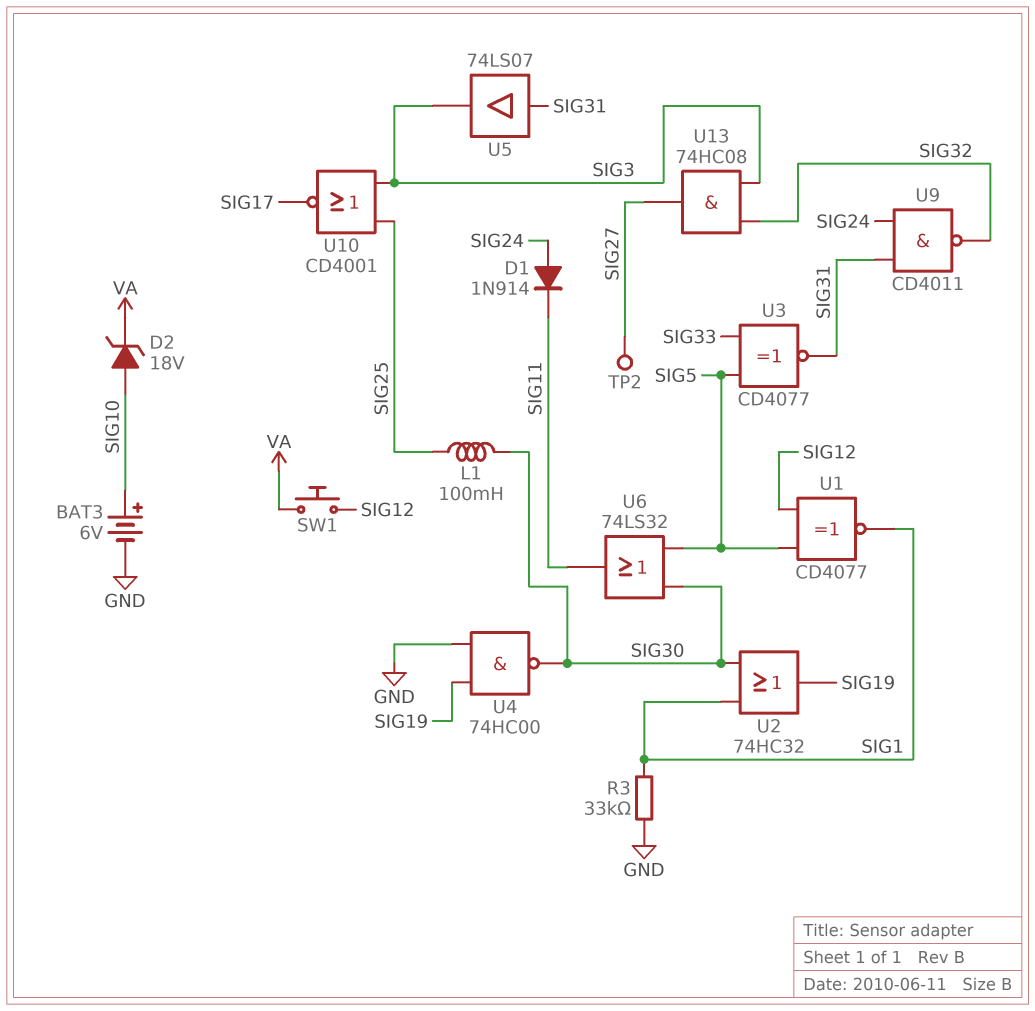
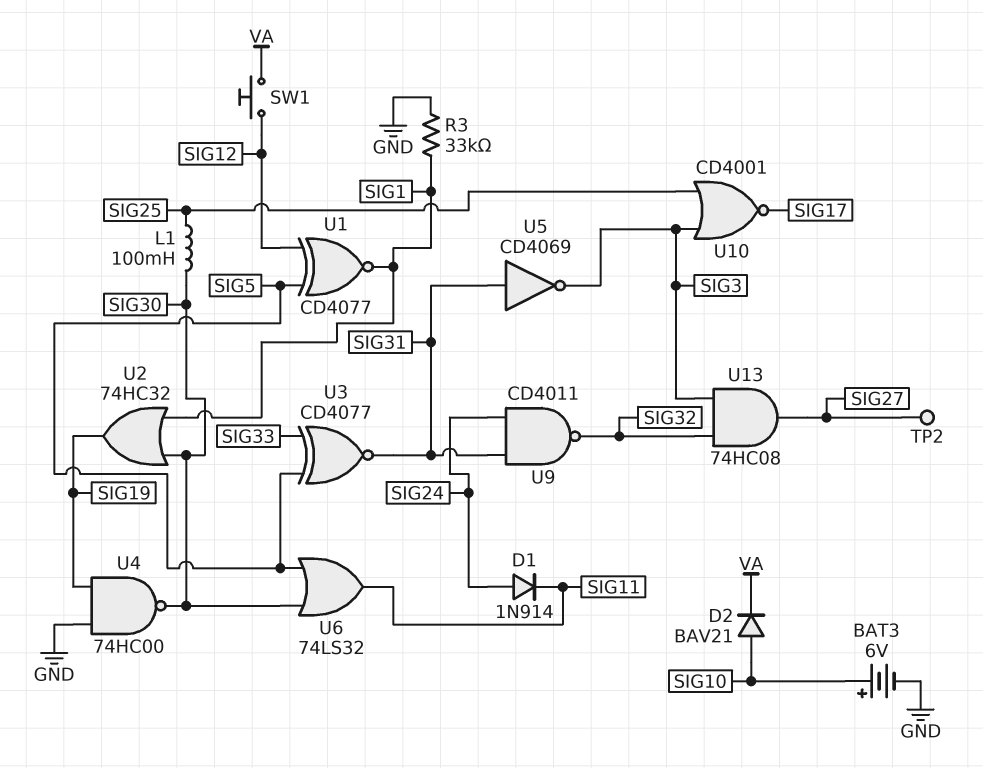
D2: zener 18V (A SIG10, K VA) -> diode BAV21 (A SIG10, K VA)
U5: buffer 74LS07 (in SIG31, out SIG3) -> NOT CD4069 (in SIG31, out SIG3)

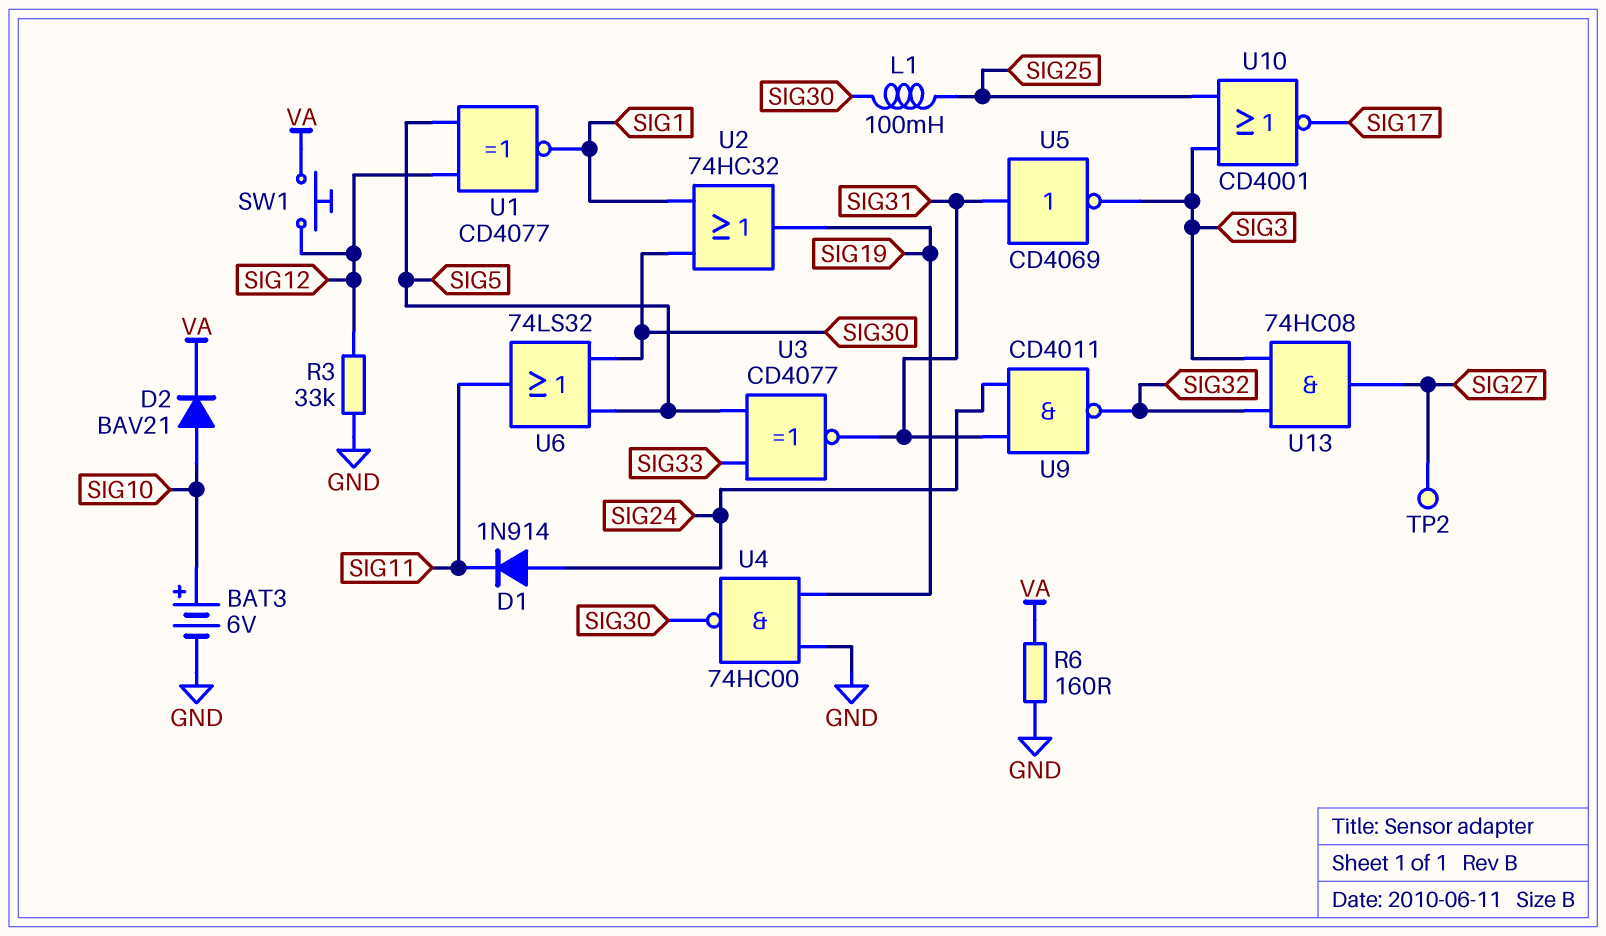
R3: 33k (GND, SIG1) -> 33k (GND, SIG12)
R6: none -> 160 (GND, VA)

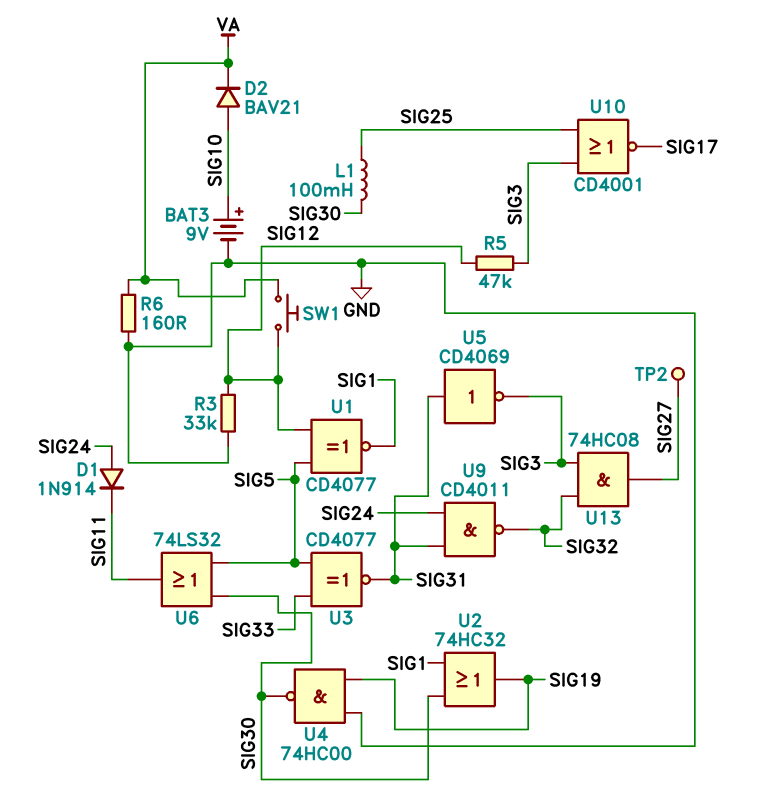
BAT3: 6V (plus SIG10, minus GND) -> 9V (plus SIG10, minus GND)
R5: none -> 47k (SIG3, SIG12)

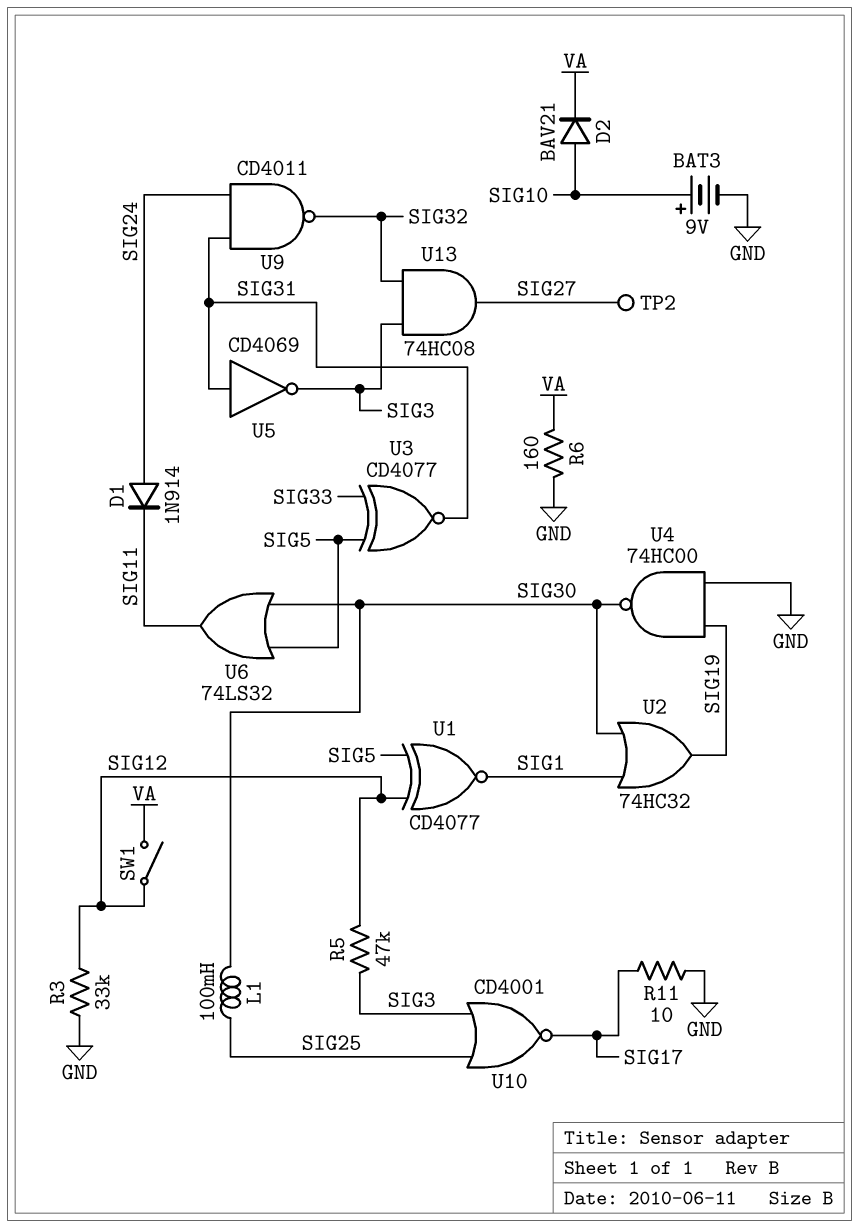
R11: none -> 10 (GND, SIG17)
SW1: button (SIG12, VA) -> switch (SIG12, VA)

